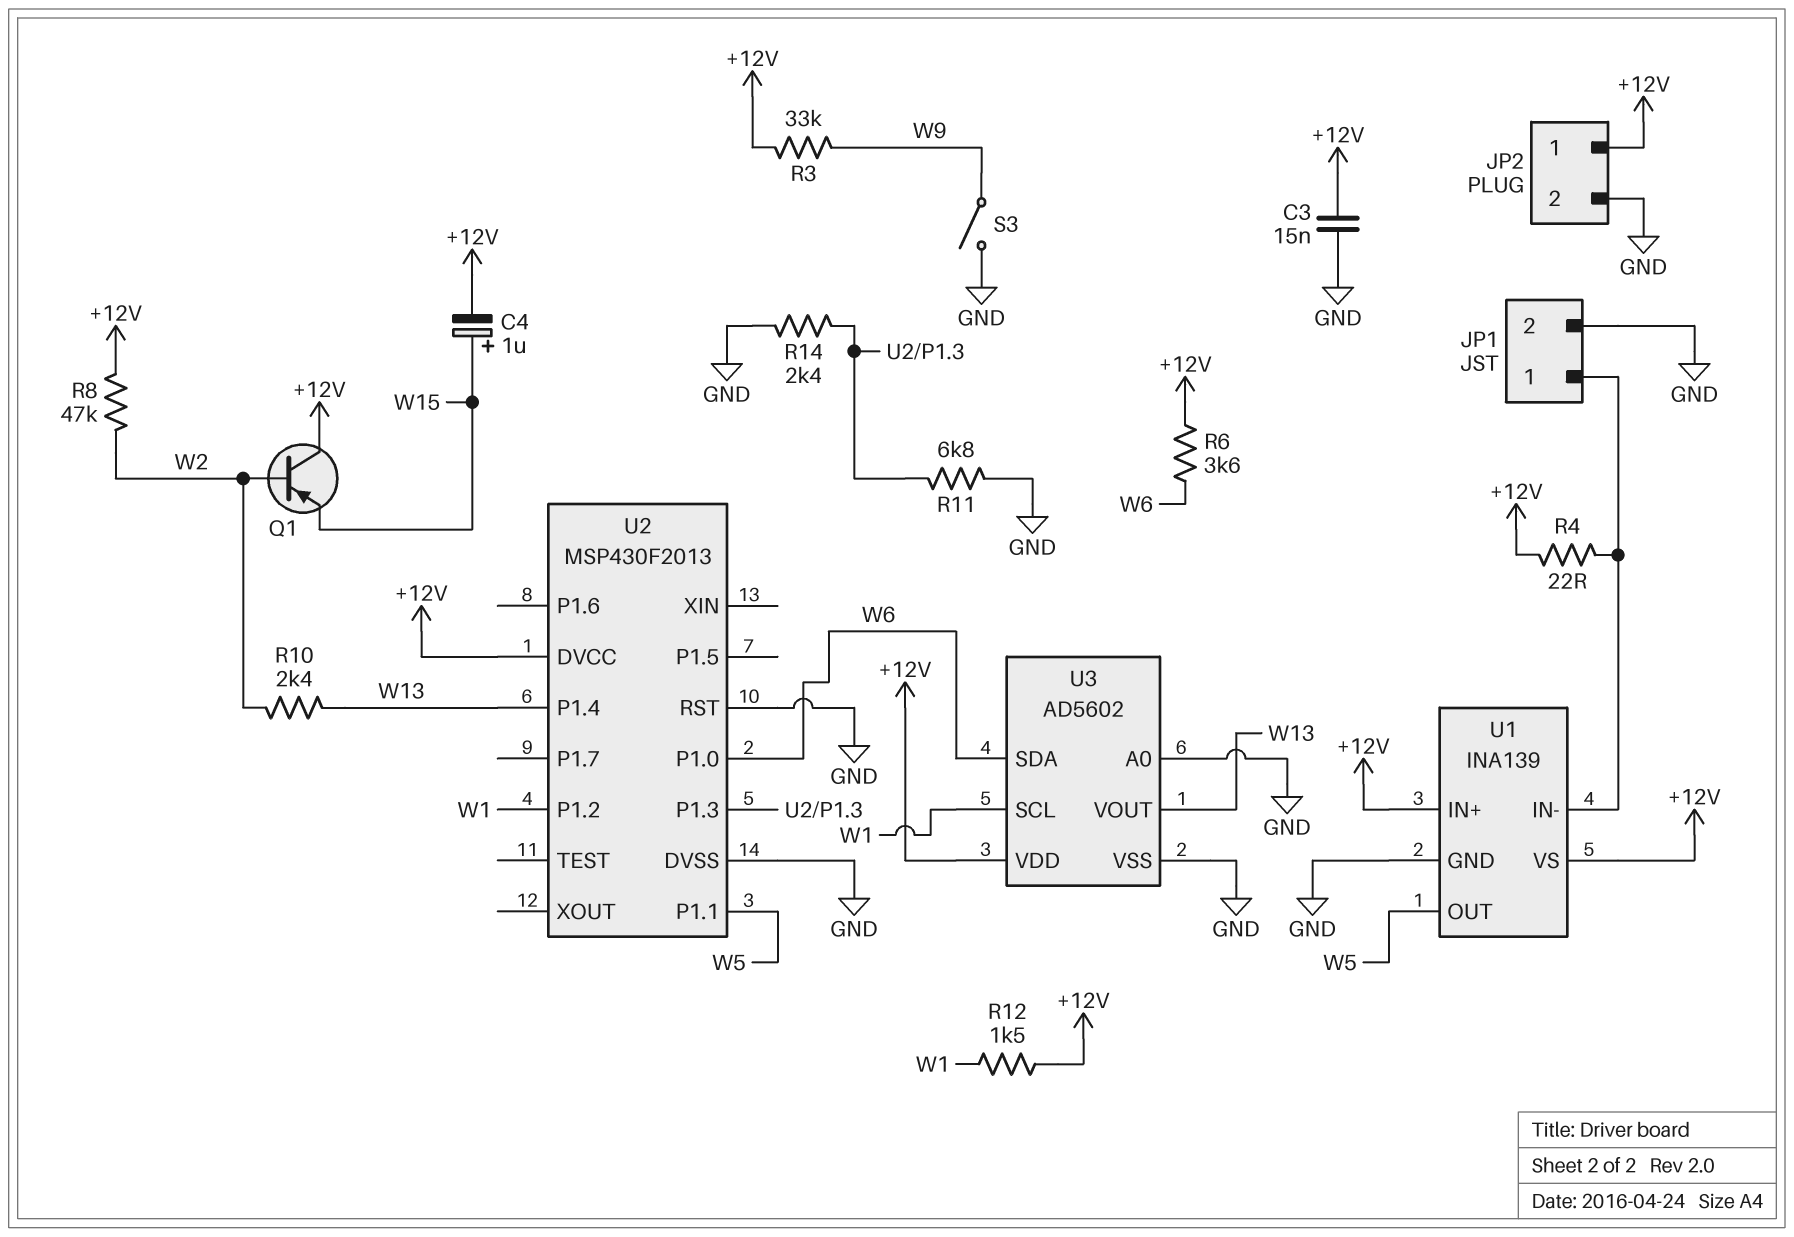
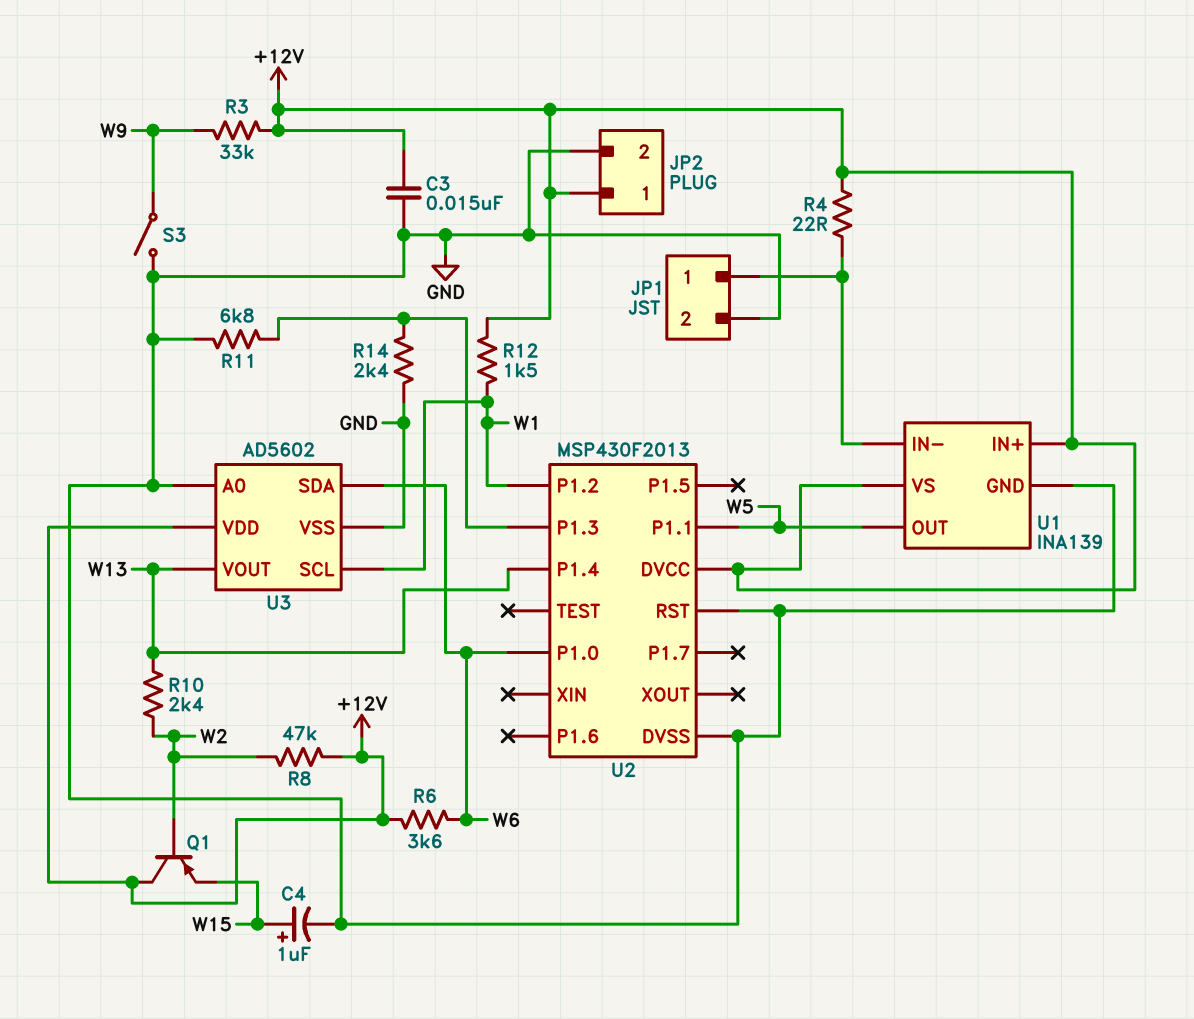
C4: 1uF (plus W15, minus +12V) -> 1uF (plus W15, minus GND)

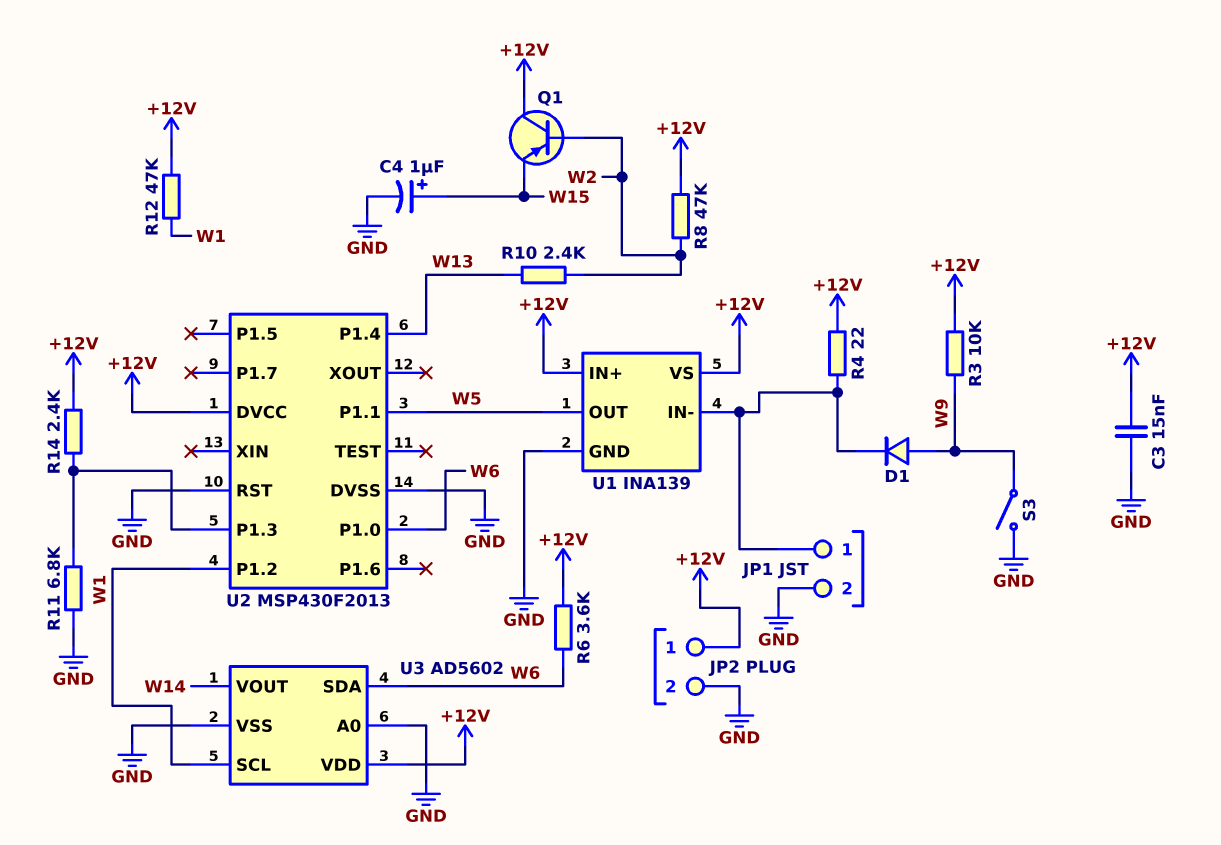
D1: none -> diode (A W9, K JP1/1)
R3: 33k (+12V, W9) -> 10k (+12V, W9)
R12: 1.5k (+12V, W1) -> 47k (+12V, W1)
R14: 2.4k (GND, U2/P1.3) -> 2.4k (+12V, U2/P1.3)
U3 pin VOUT: W13 -> W14

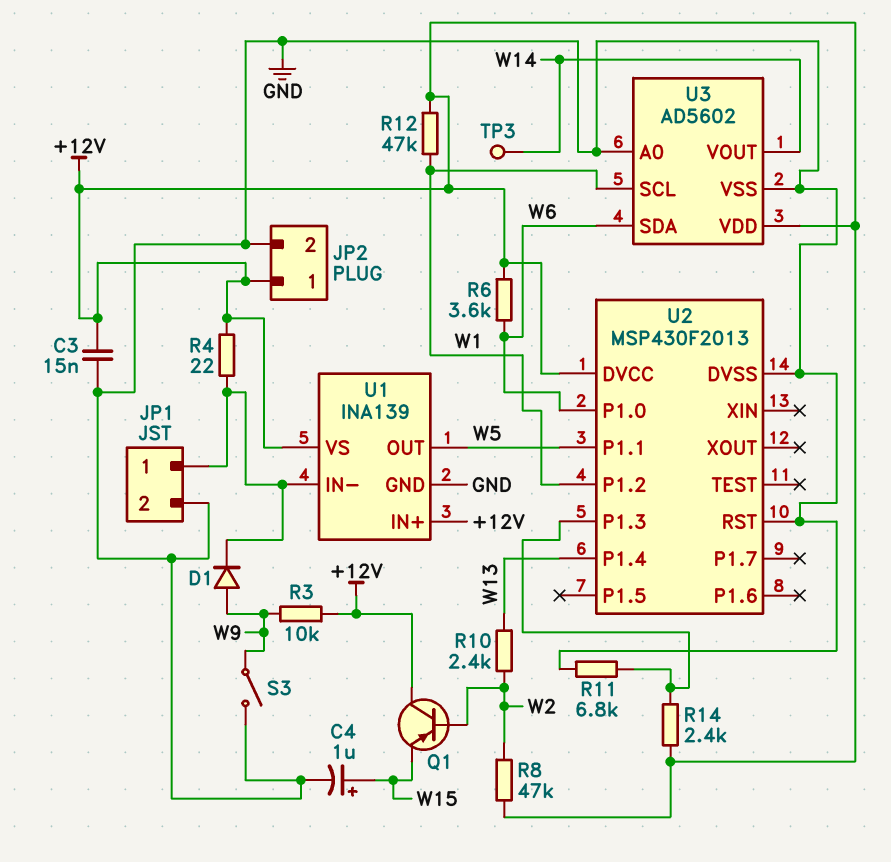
TP3: none -> test point (W14)

